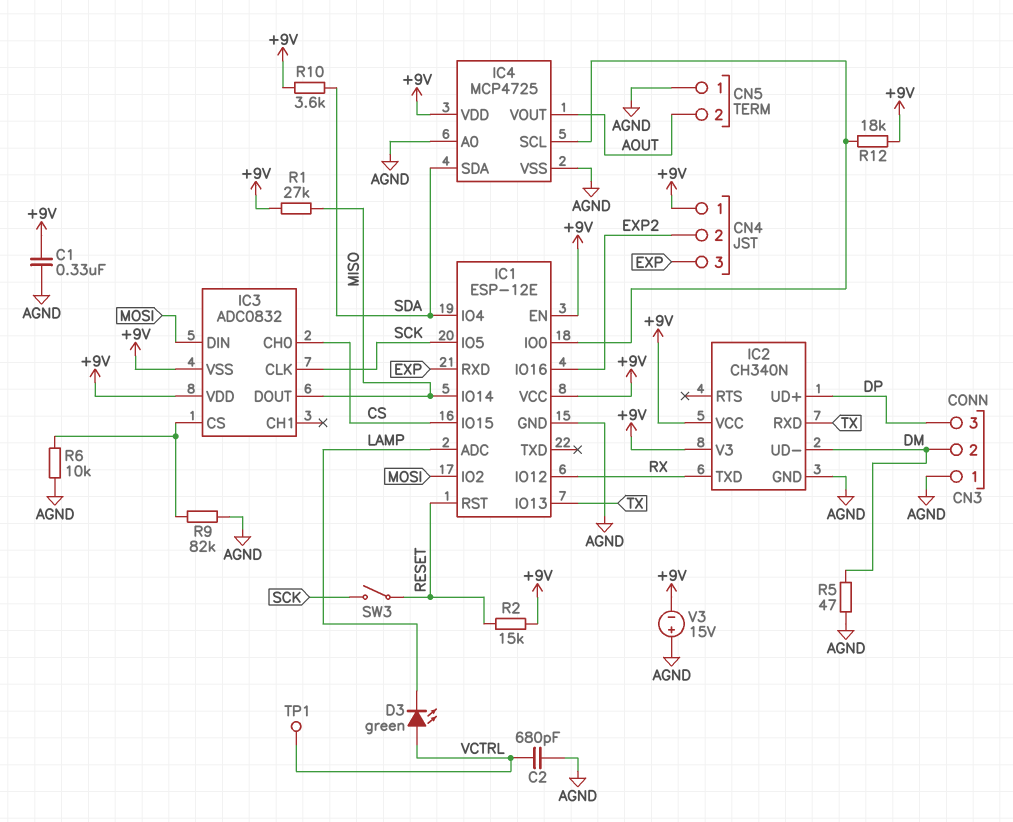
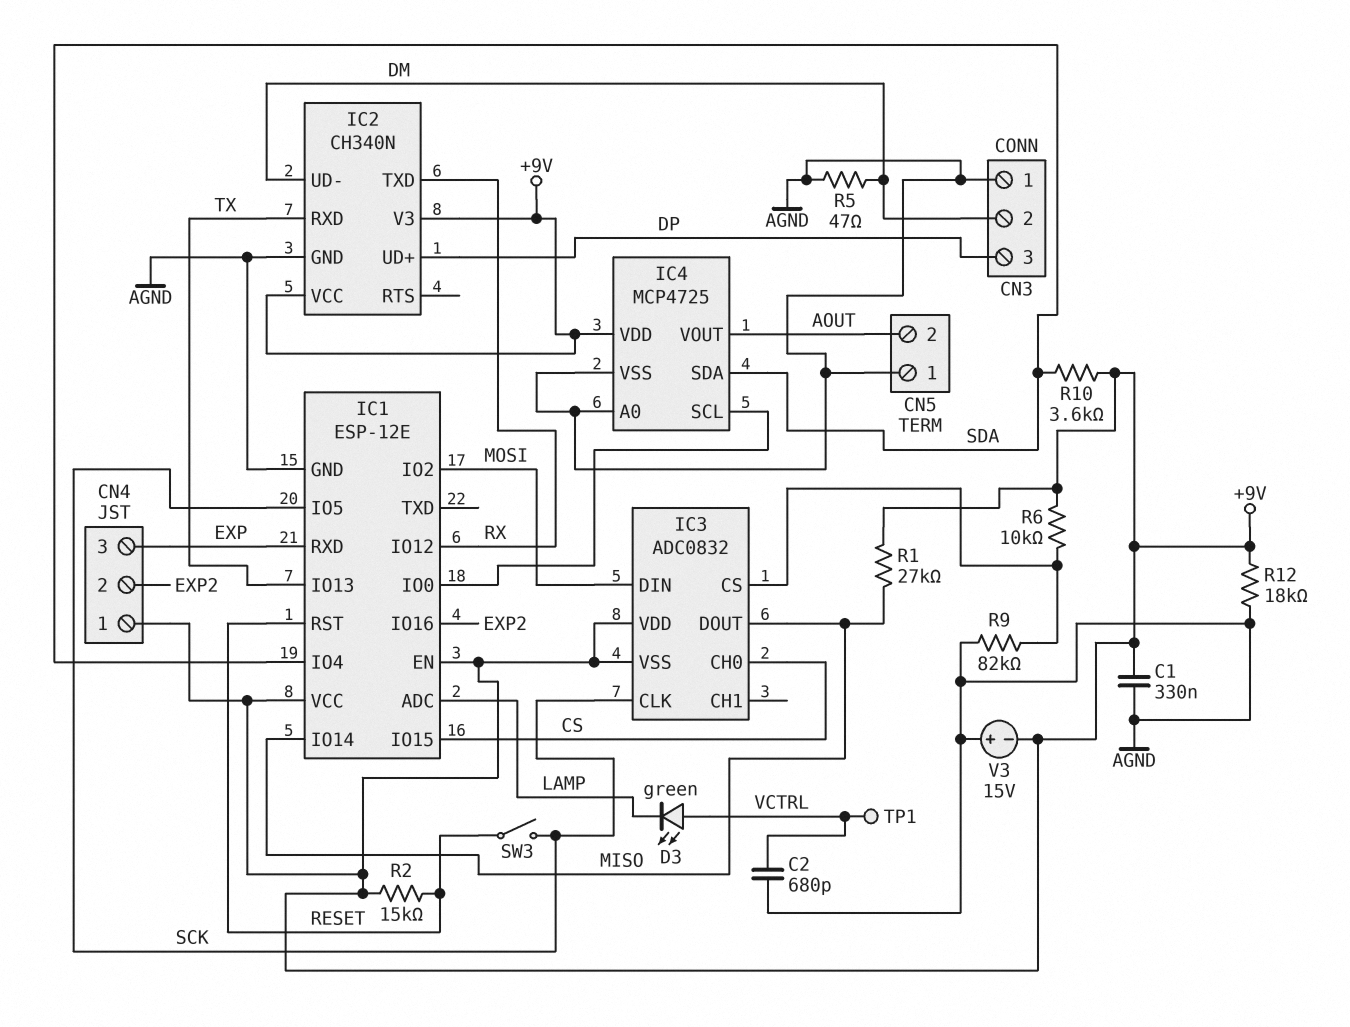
R6: 10k (AGND, IC3/CS) -> 10k (+9V, IC3/CS)
R12: 18k (+9V, IC1/IO0) -> 18k (+9V, AGND)

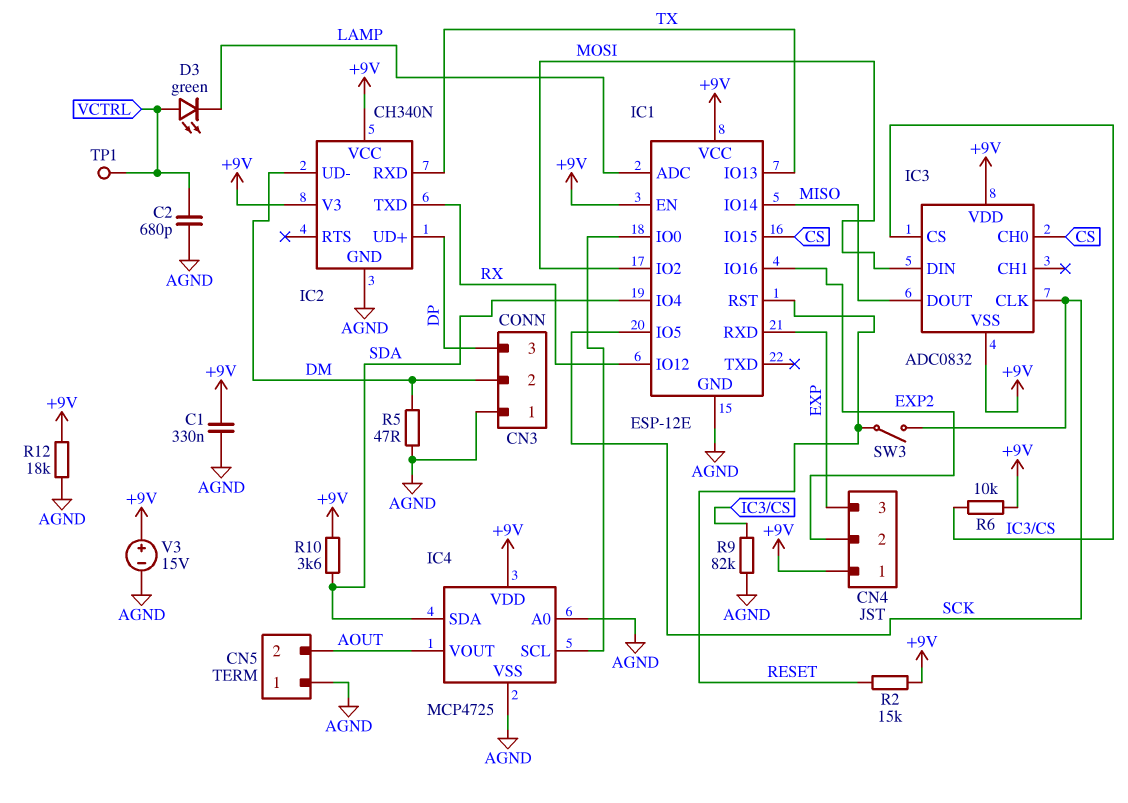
R1: 27k (+9V, MISO) -> none
V3: 15V (plus AGND, minus +9V) -> 15V (plus +9V, minus AGND)

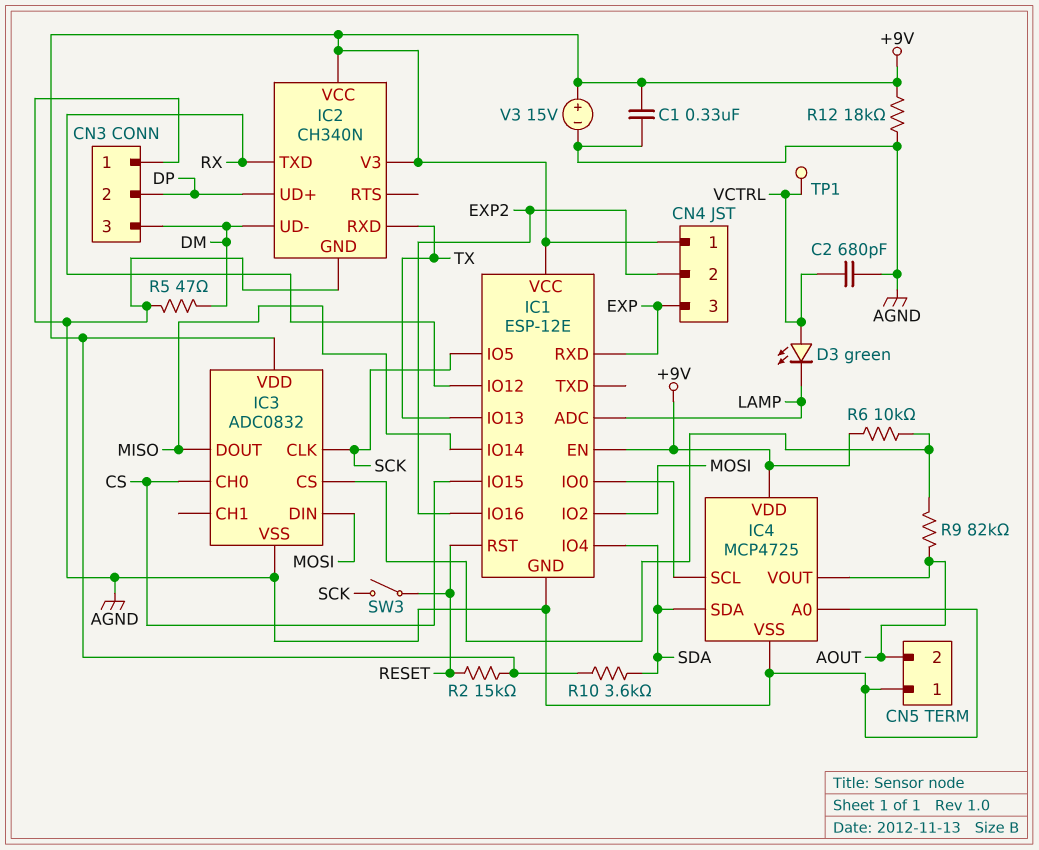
CN3 pin 2: DM -> DP
CN3 pin 3: DP -> DM
IC3 pin VSS: +9V -> AGND
R9: 82k (AGND, IC3/CS) -> 82k (AOUT, IC3/CS)

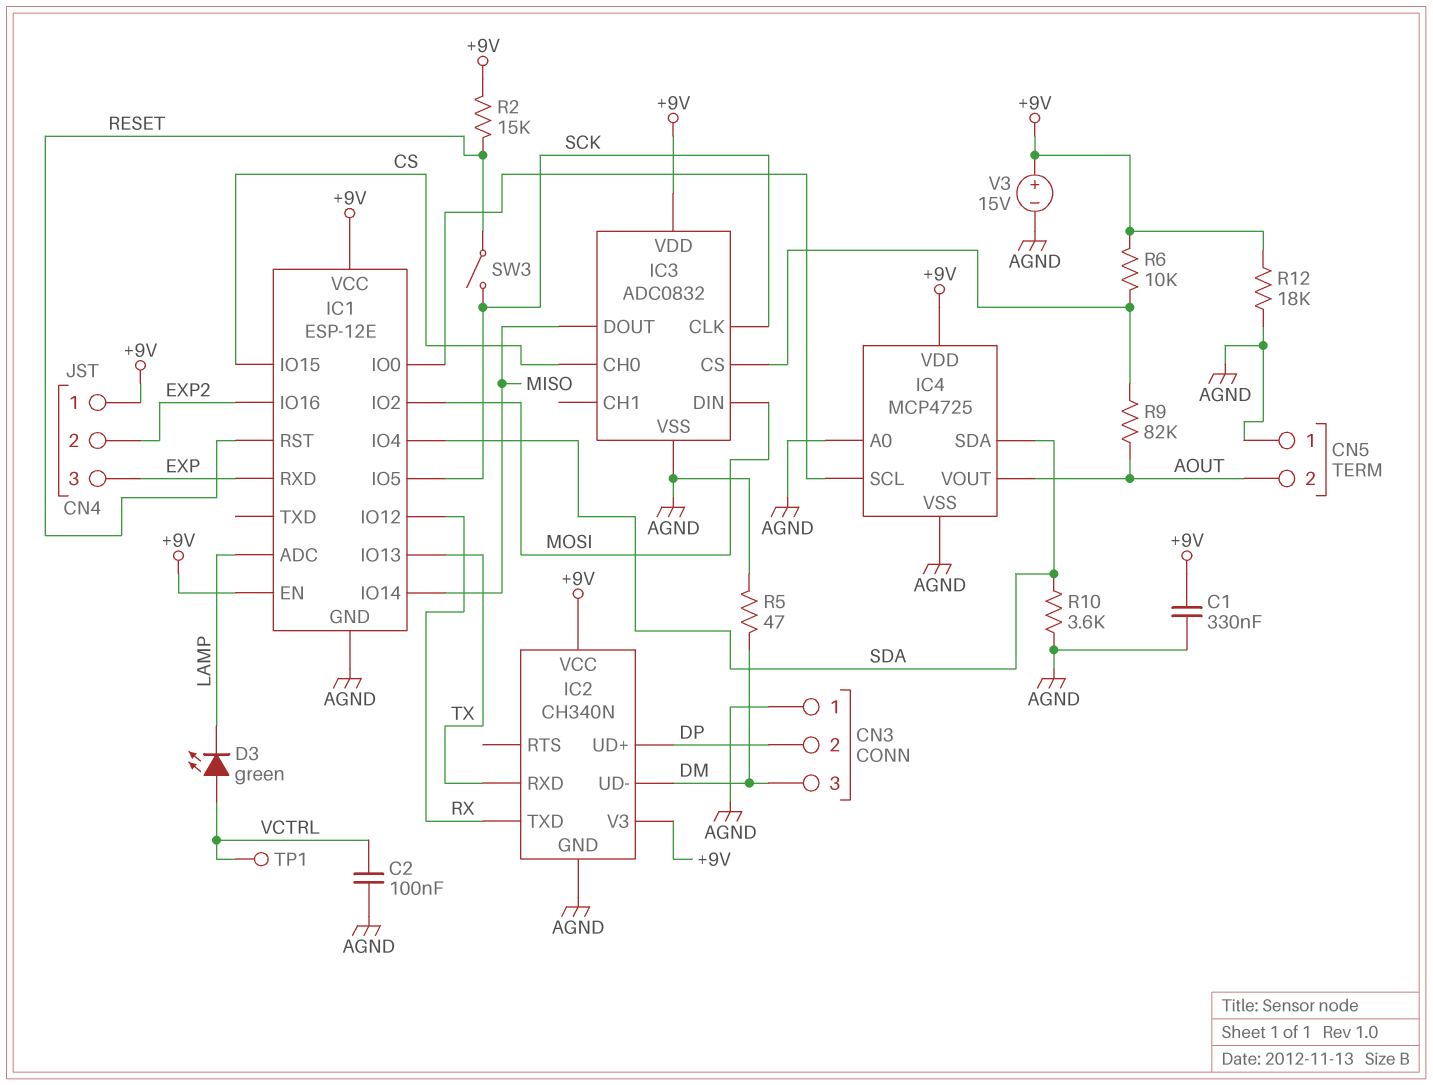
C2: 680pF (AGND, VCTRL) -> 100nF (AGND, VCTRL)
R10: 3.6k (+9V, SDA) -> 3.6k (AGND, SDA)

